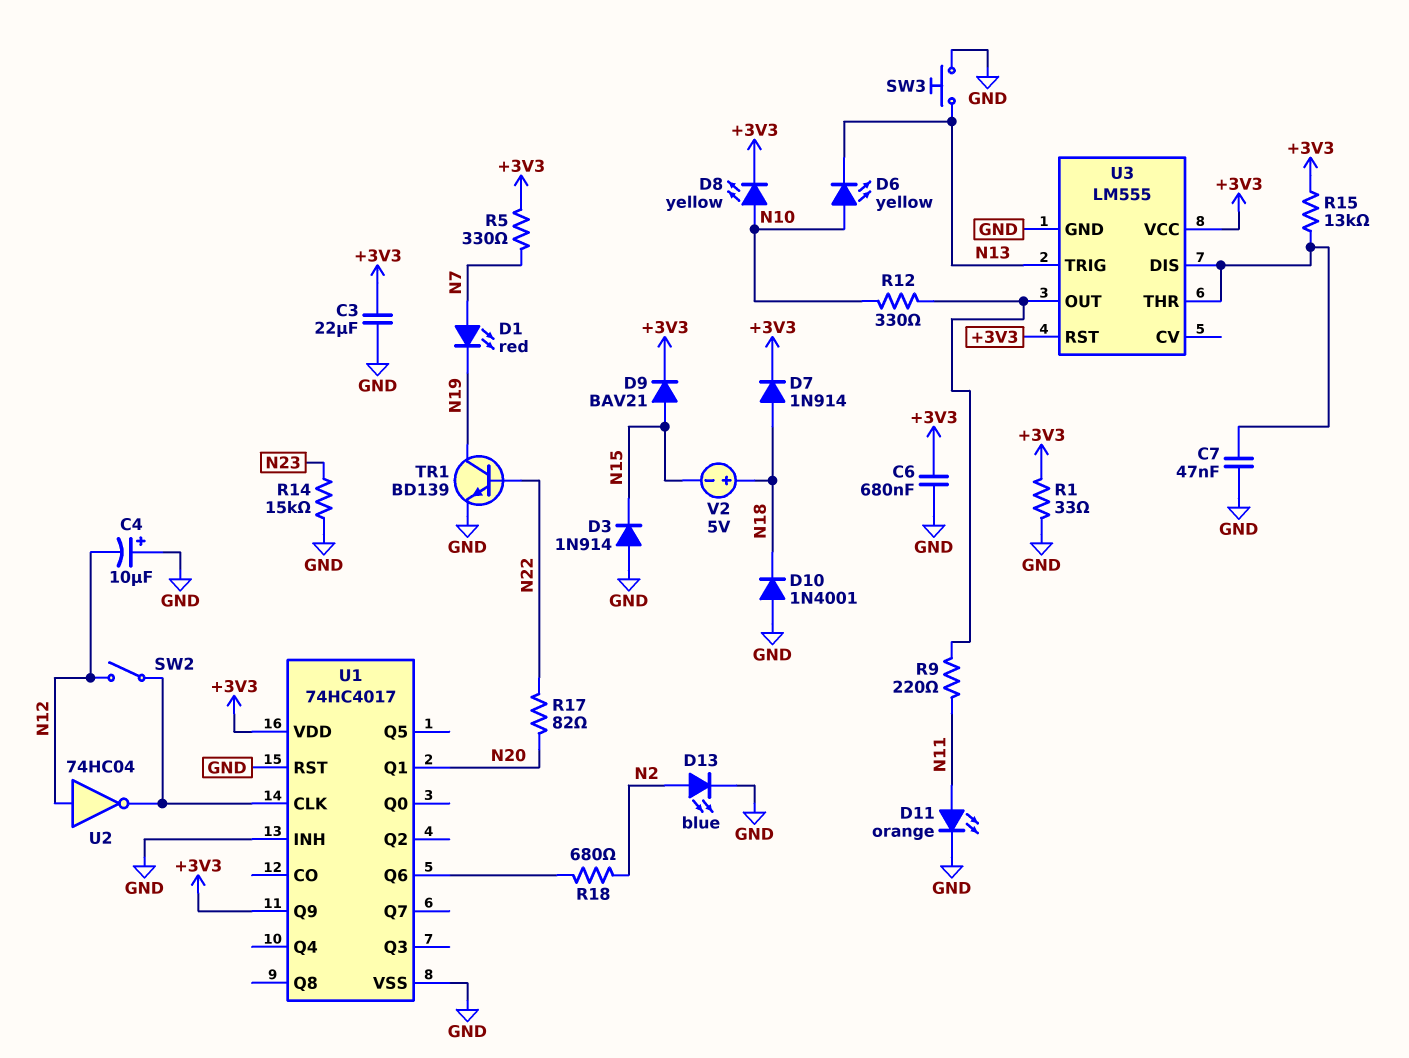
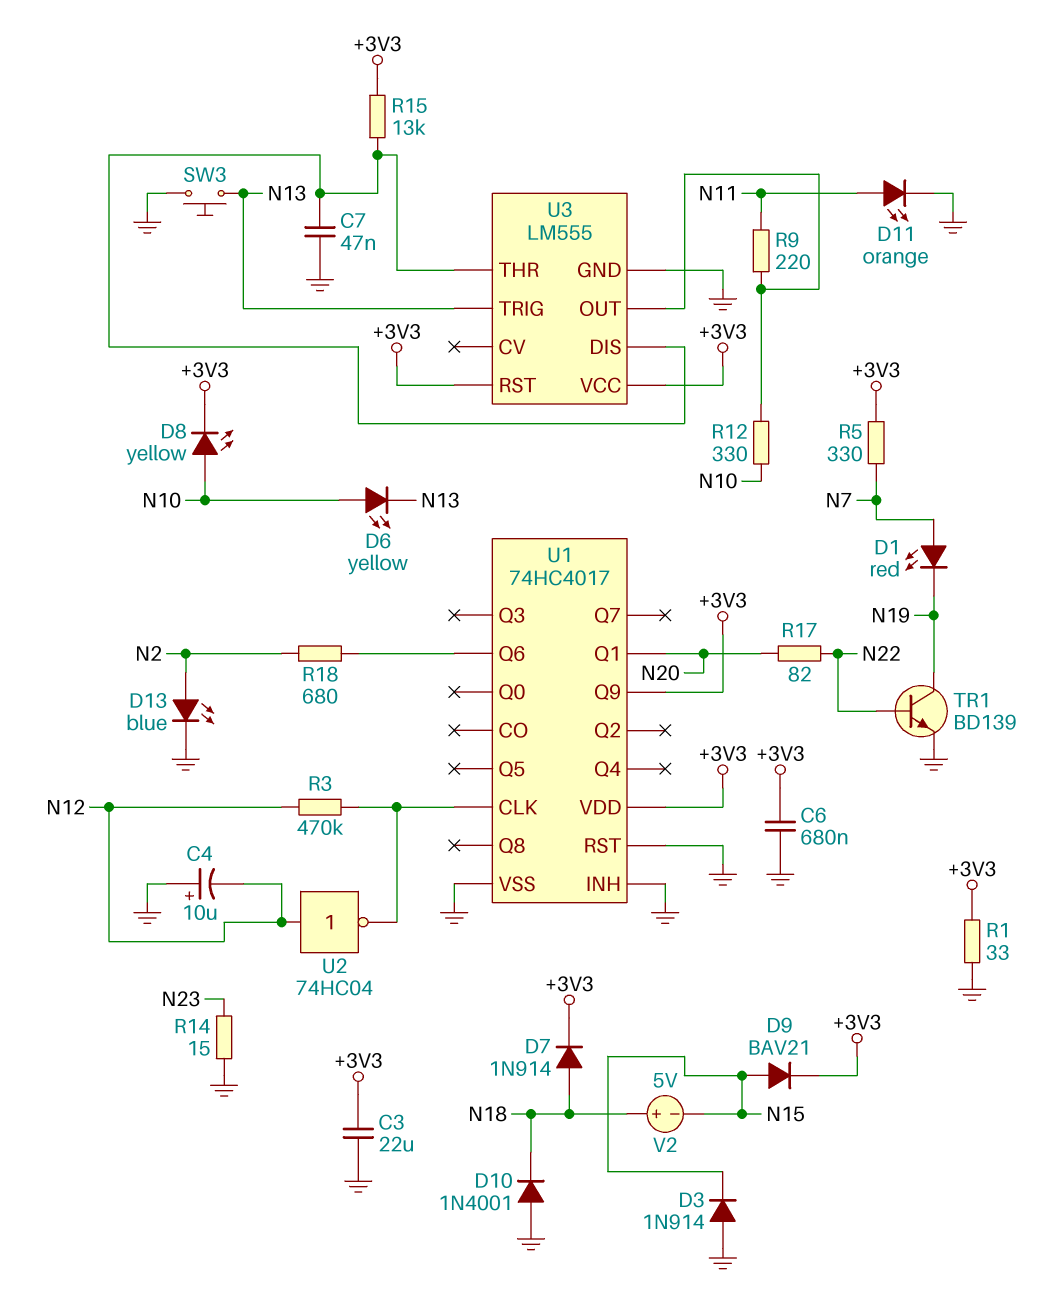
R3: none -> 470k (N12, U1/CLK)
R14: 15k (GND, N23) -> 15 (GND, N23)
SW2: switch (N12, U1/CLK) -> none

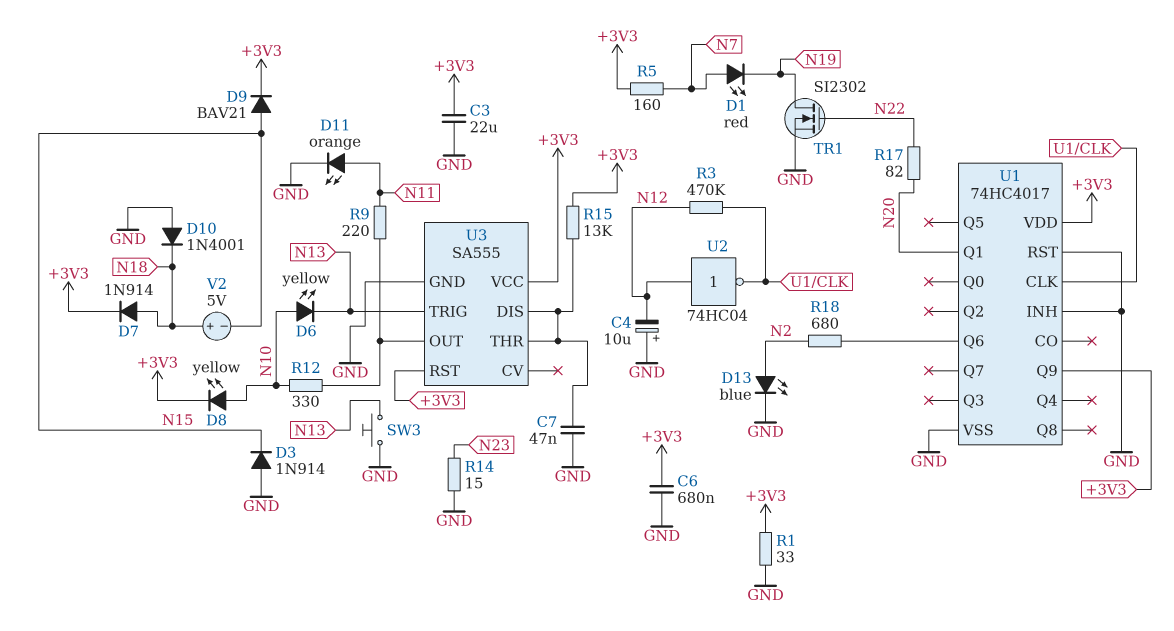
R5: 330 (+3V3, N7) -> 160 (+3V3, N7)
TR1: NPN BD139 (B N22, C N19, E GND) -> NMOS SI2302 (G N22, D N19, S GND)
U3: LM555 -> SA555

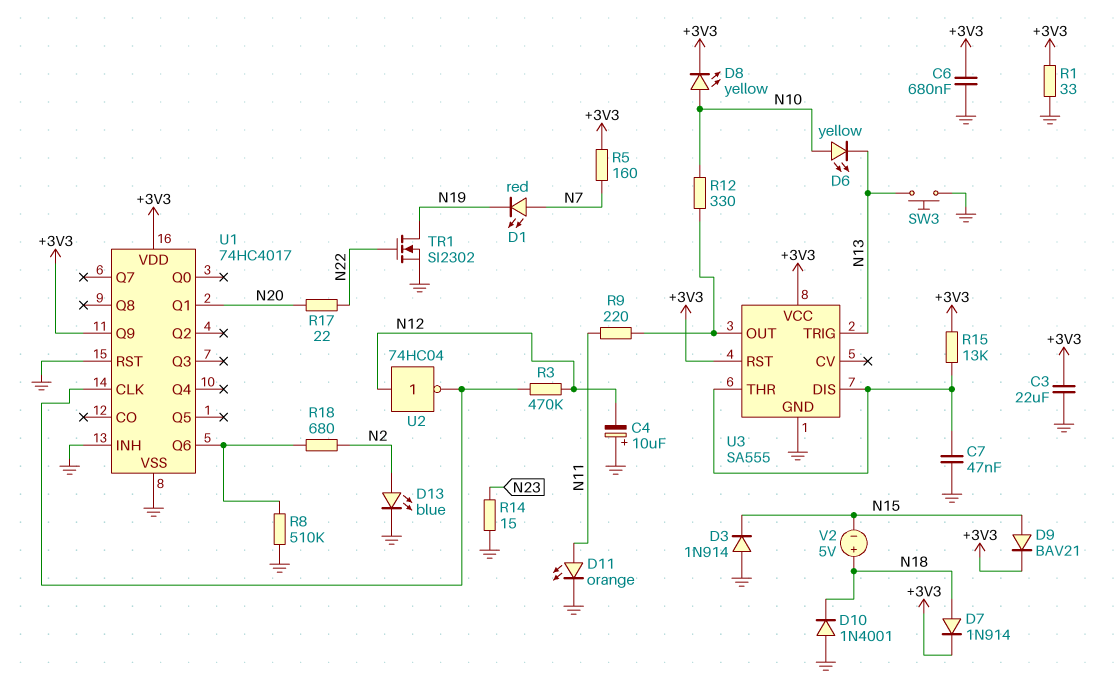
R8: none -> 510k (GND, U1/Q6)
R17: 82 (N20, N22) -> 22 (N20, N22)

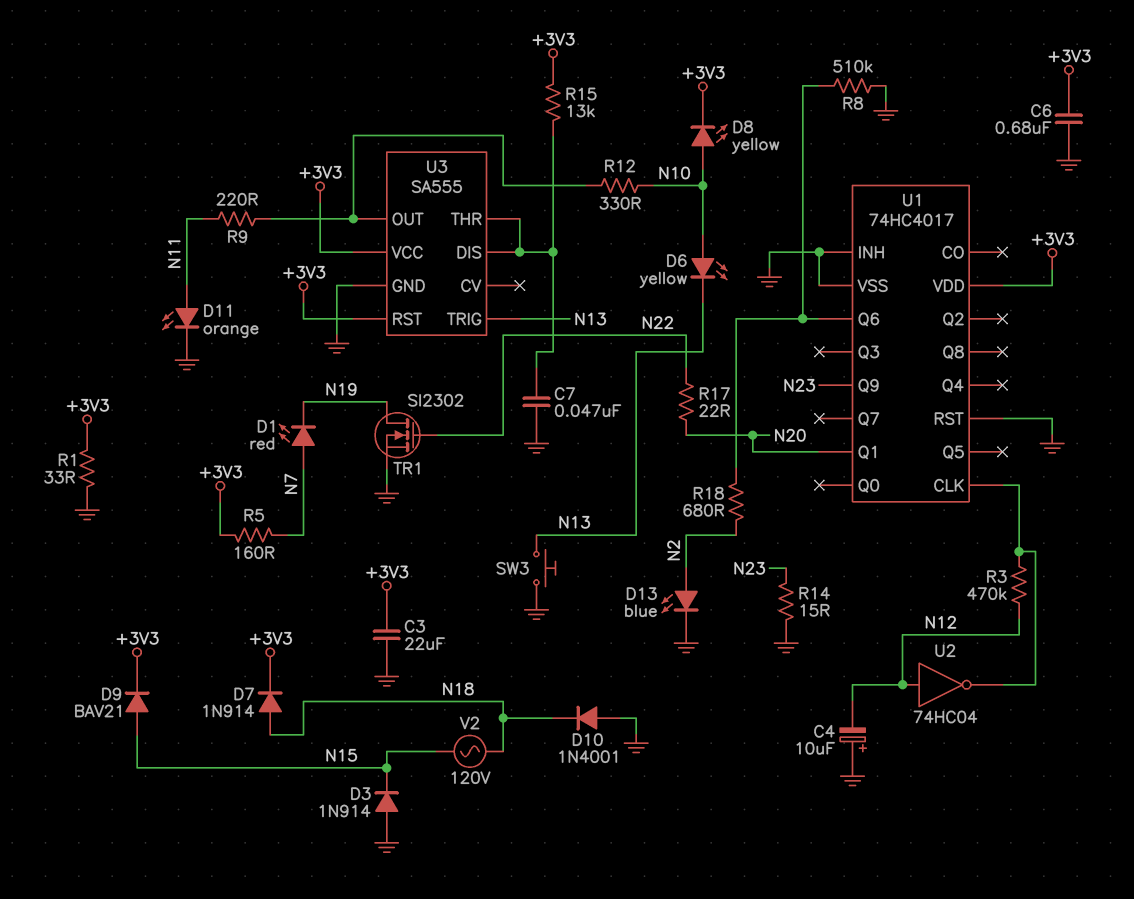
U1 pin Q9: +3V3 -> N23
V2: 5V (plus N18, minus N15) -> AC 120V (N15, N18)

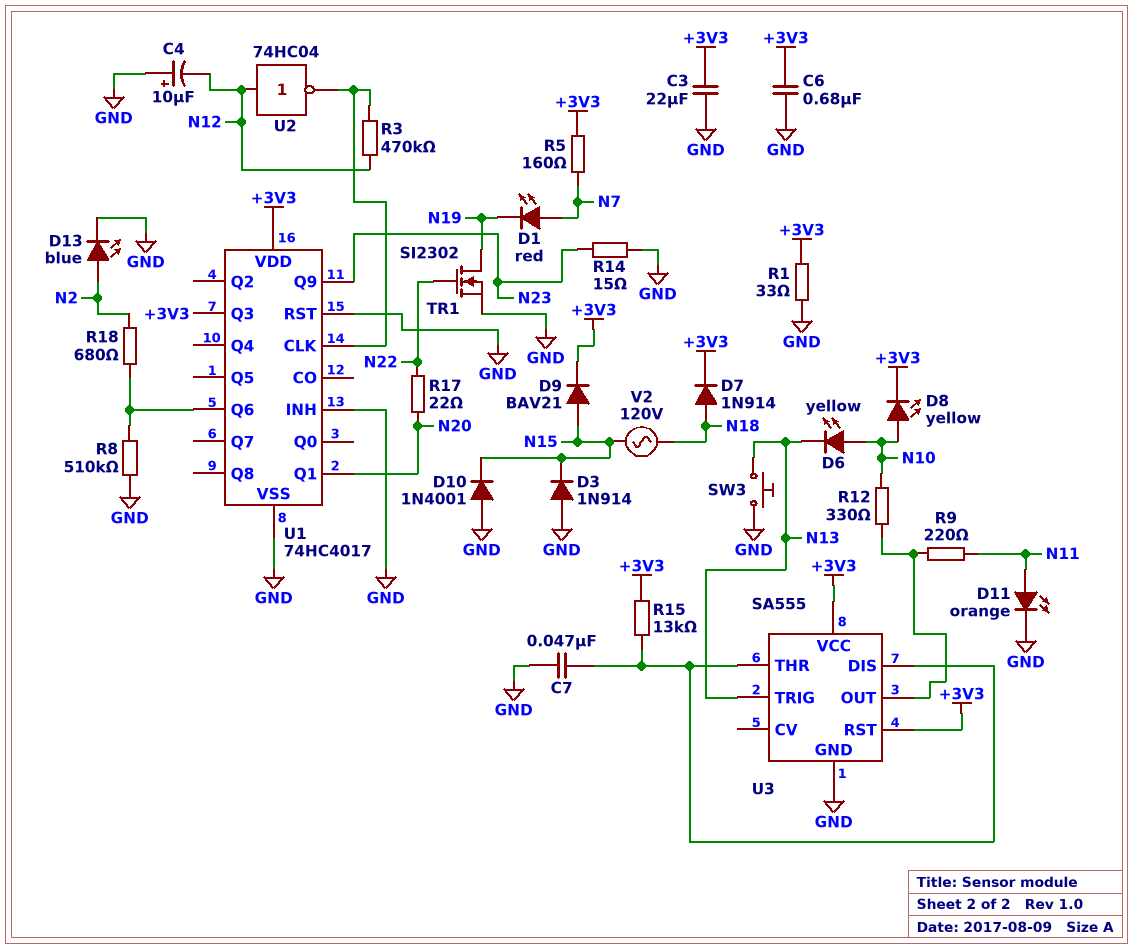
D10: diode 1N4001 (A GND, K N18) -> diode 1N4001 (A GND, K N15)
U1 pin Q3: none -> +3V3

